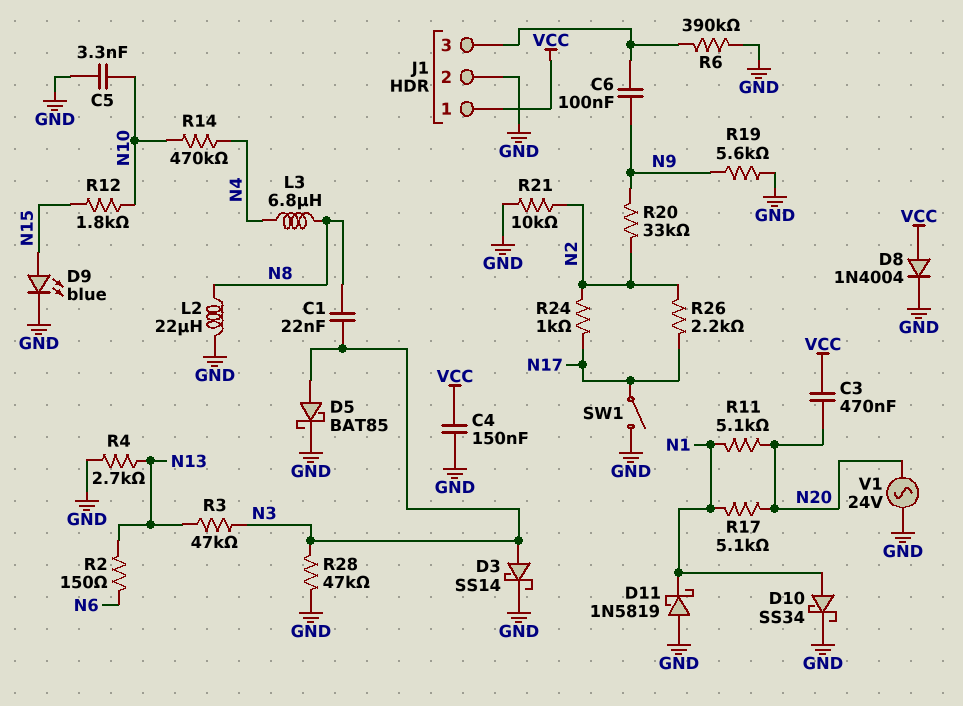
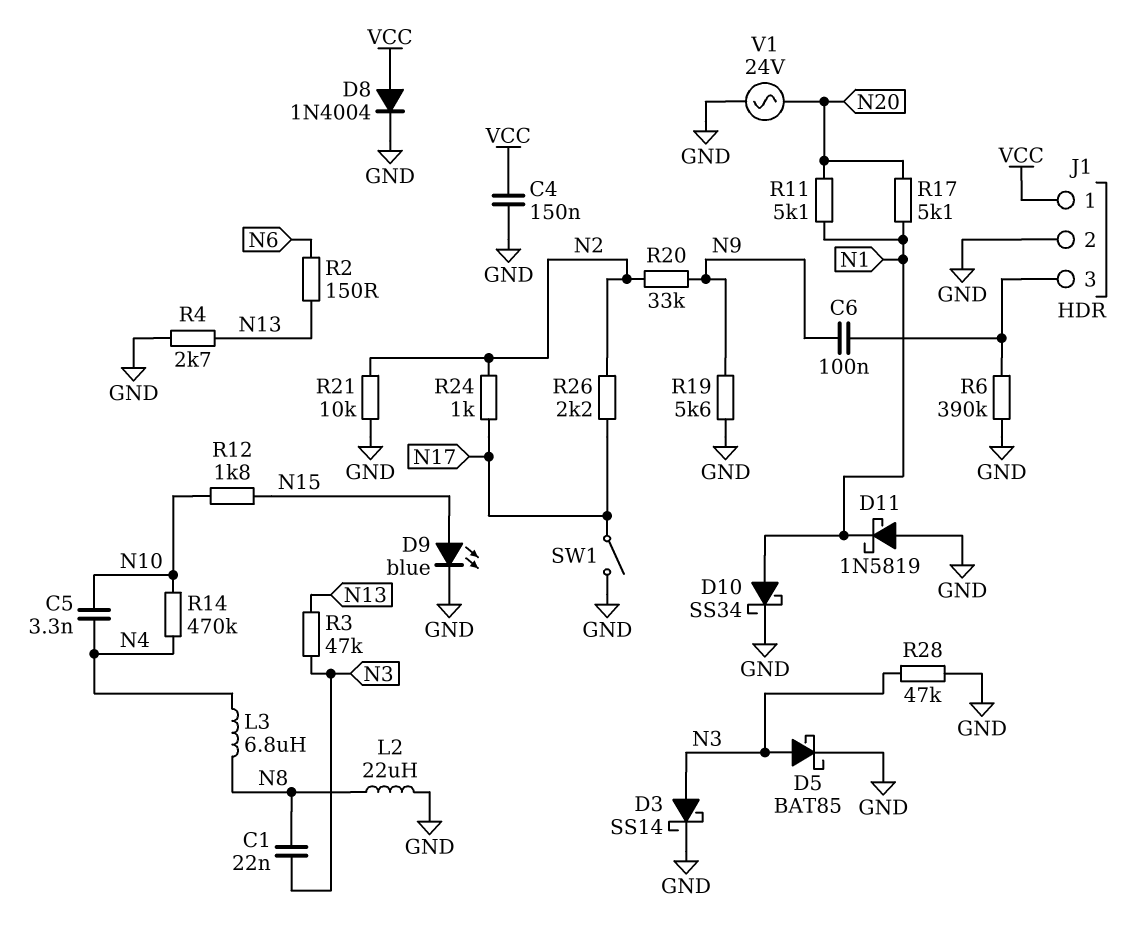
C3: 470nF (N20, VCC) -> none
C5: 3.3nF (GND, N10) -> 3.3nF (N4, N10)

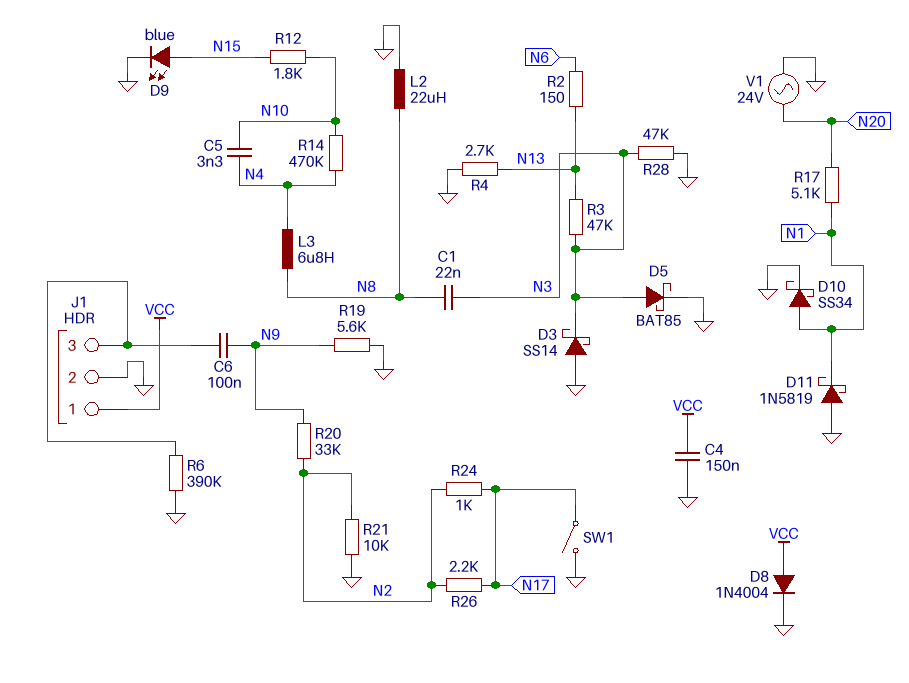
D3: schottky SS14 (A N3, K GND) -> schottky SS14 (A GND, K N3)
R11: 5.1k (N1, N20) -> none

